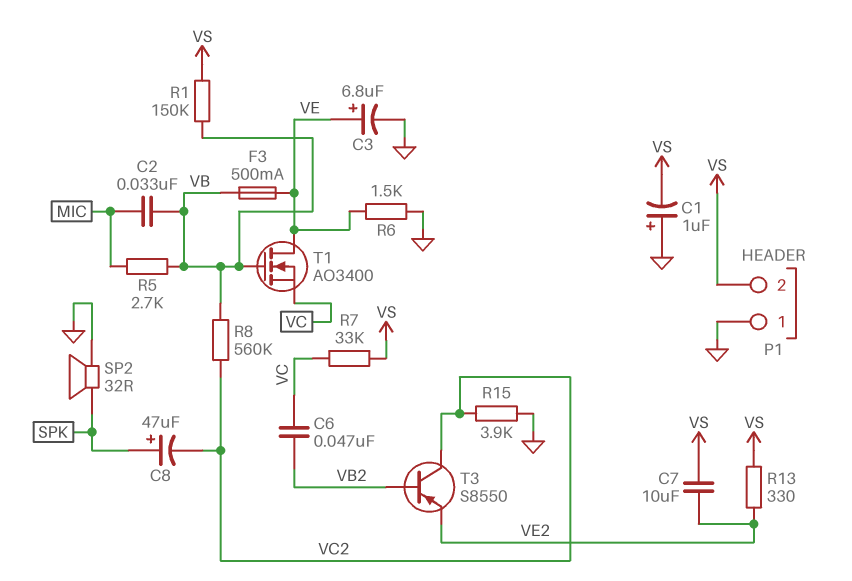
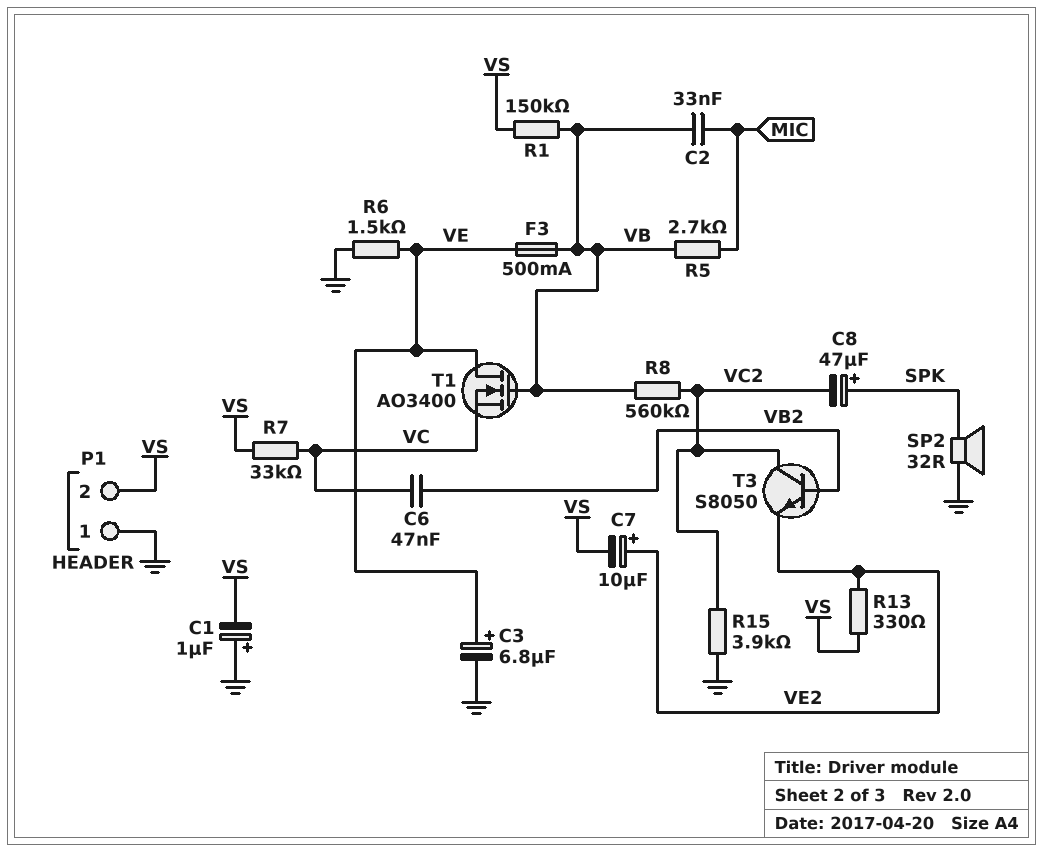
C7: 10uF (VE2, VS) -> 10uF (plus VE2, minus VS)
T3: PNP S8550 (B VB2, C VC2, E VE2) -> NPN S8050 (B VB2, C VC2, E VE2)

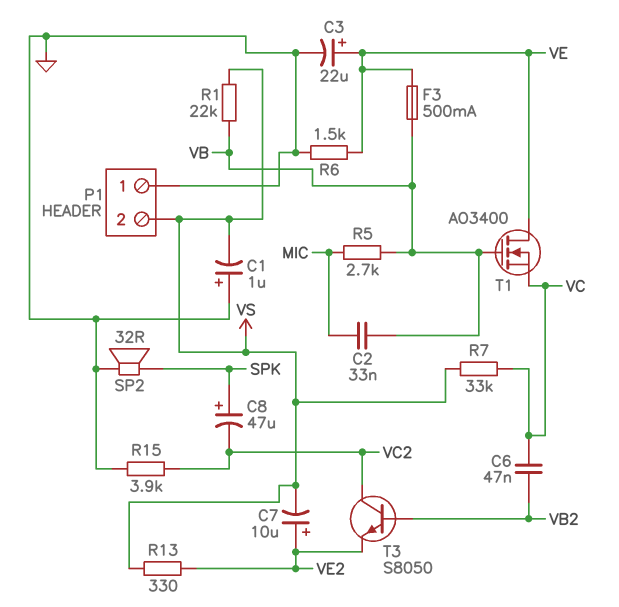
C3: 6.8uF (plus VE, minus GND) -> 22uF (plus VE, minus GND)
R1: 150k (VB, VS) -> 22k (VB, VS)
R8: 560k (VB, VC2) -> none

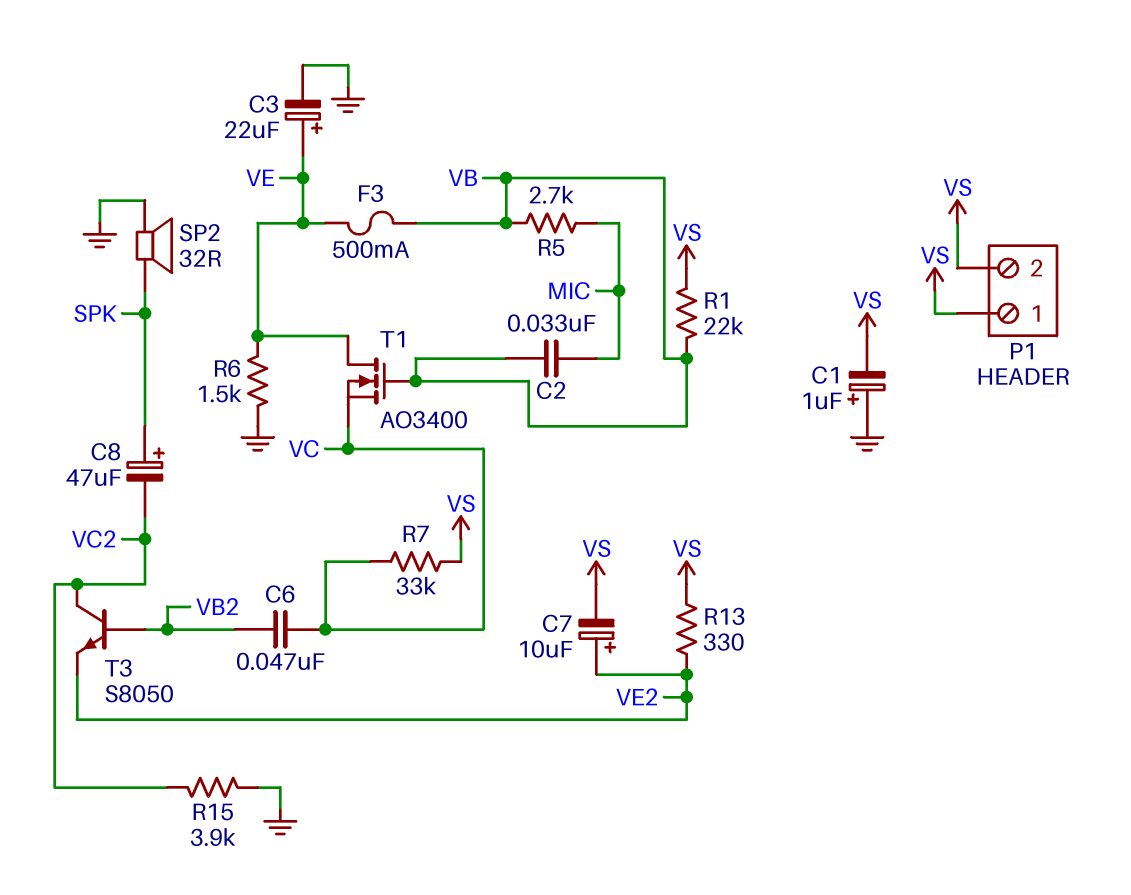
P1 pin 1: GND -> VS

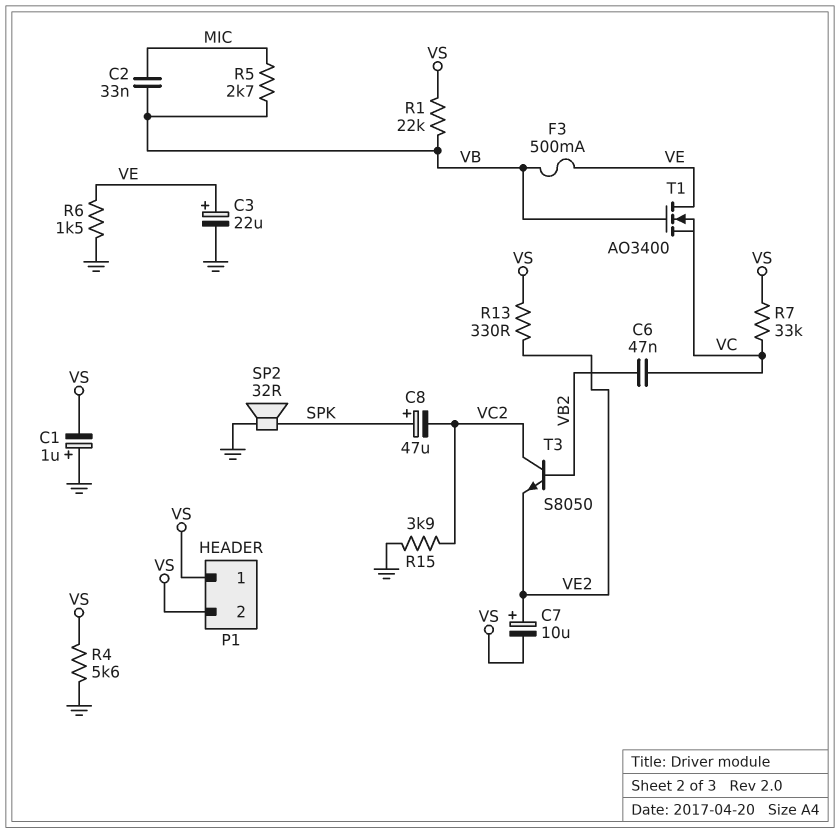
R4: none -> 5.6k (GND, VS)

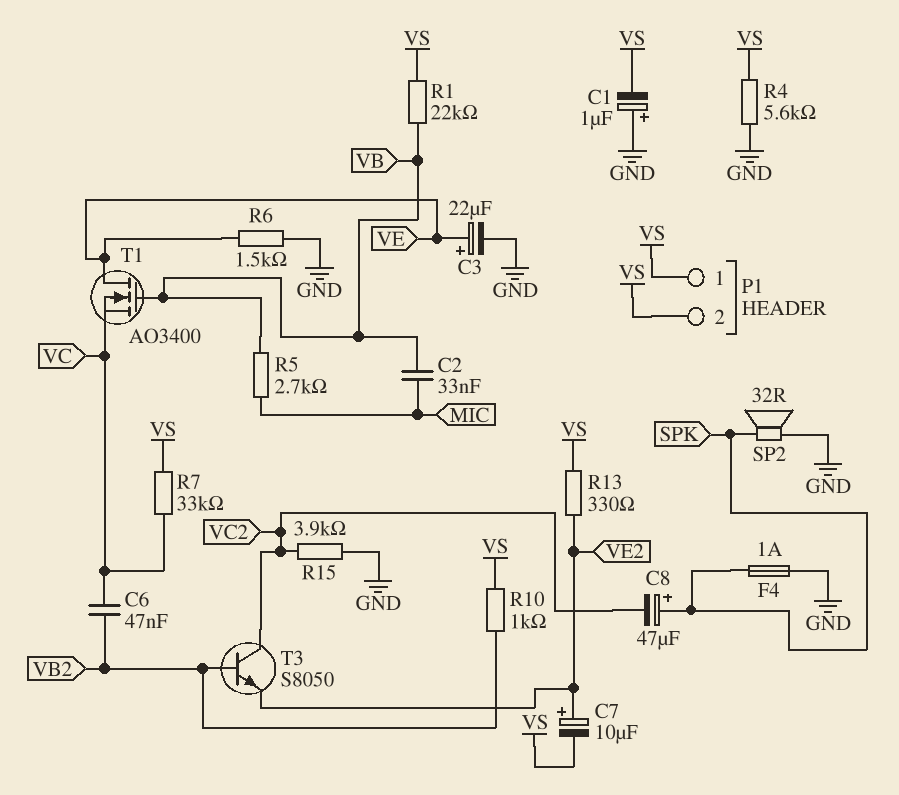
F3: 500mA (VB, VE) -> none
F4: none -> 1A (GND, SPK)
R10: none -> 1k (VB2, VS)

